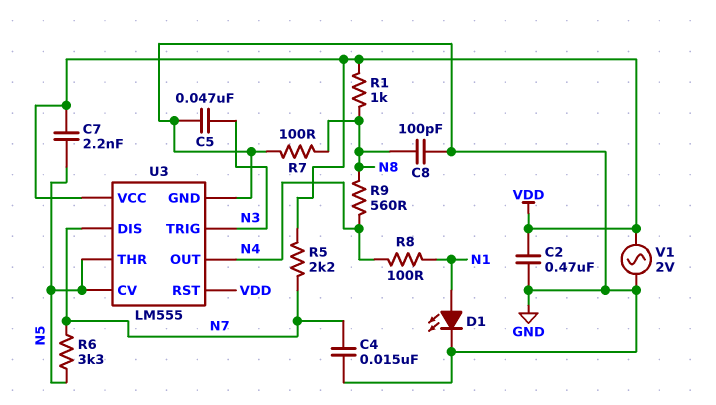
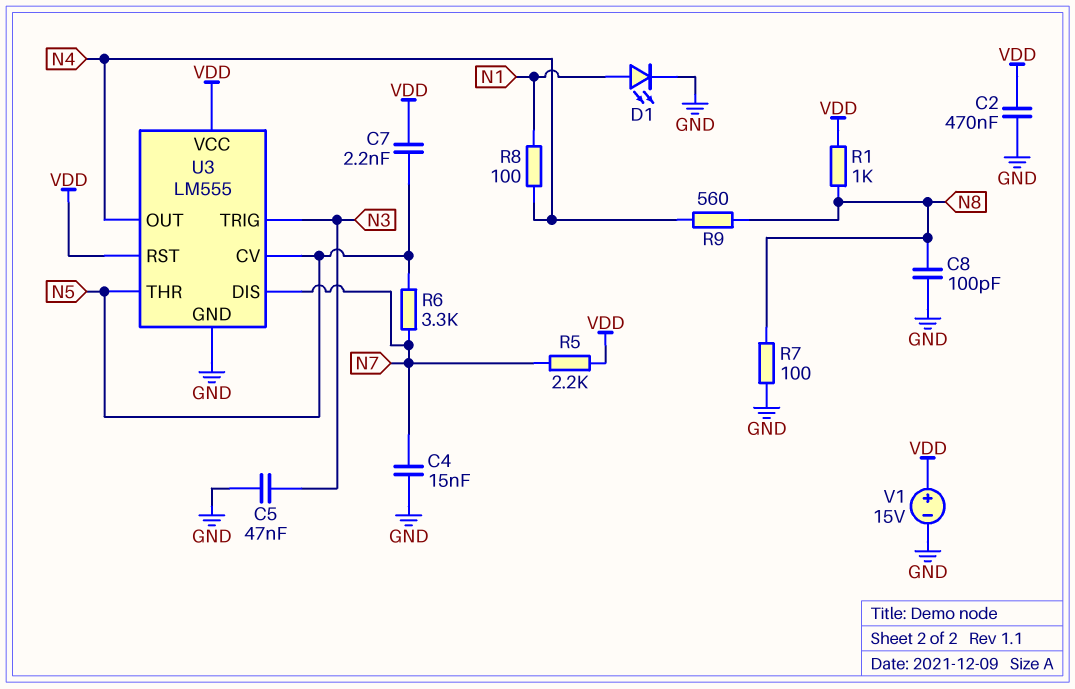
V1: AC 2V (GND, VDD) -> 15V (plus VDD, minus GND)

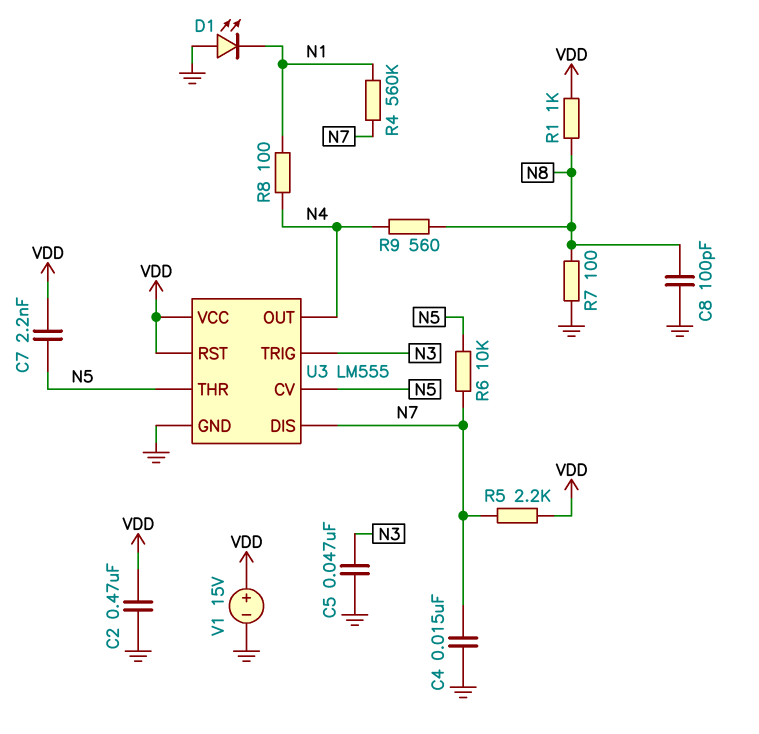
D1: LED (A N1, K GND) -> LED (A GND, K N1)
R4: none -> 560k (N1, N7)
R6: 3.3k (N5, N7) -> 10k (N5, N7)

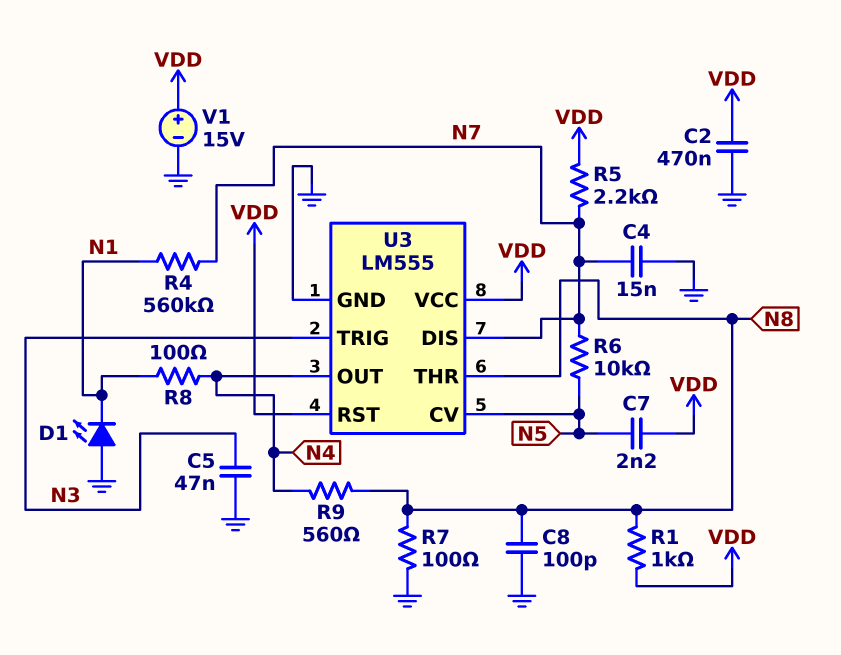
U3 pin THR: N5 -> N8

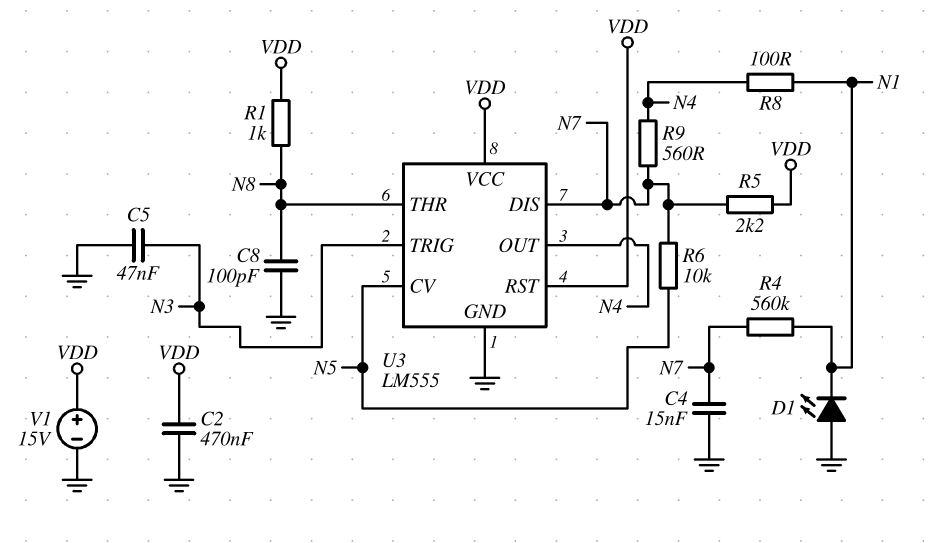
C7: 2.2nF (N5, VDD) -> none
R7: 100 (GND, N8) -> none
R9: 560 (N4, N8) -> 560 (N4, N7)

